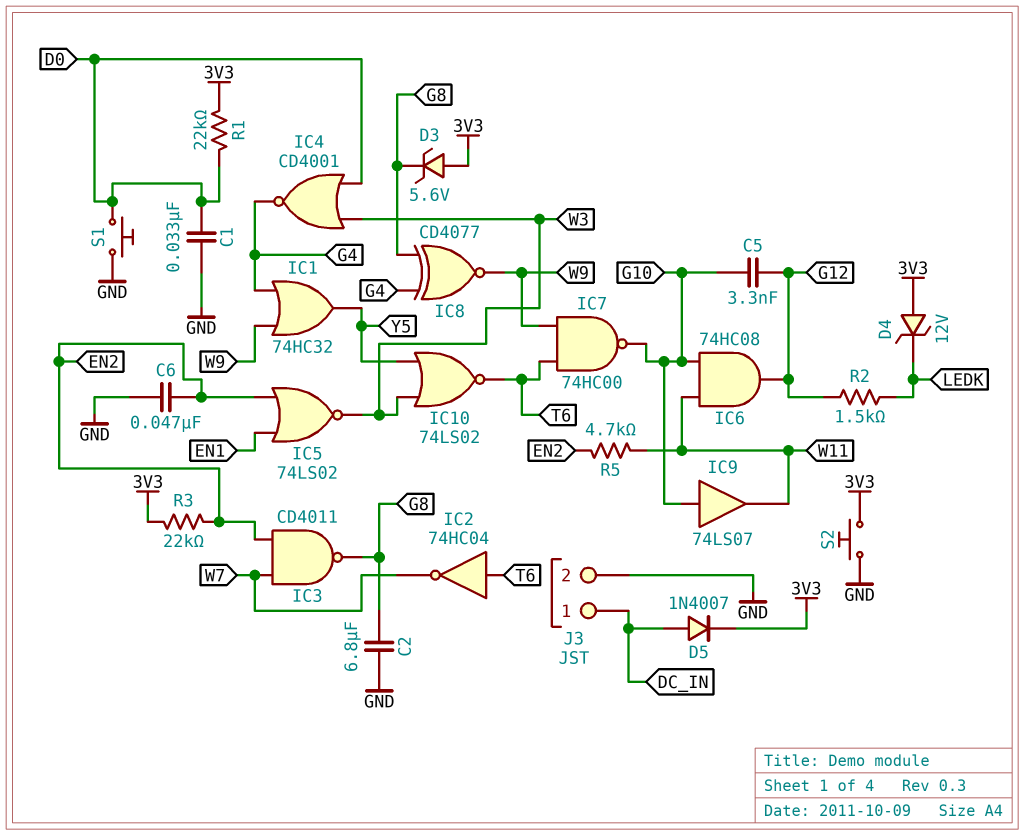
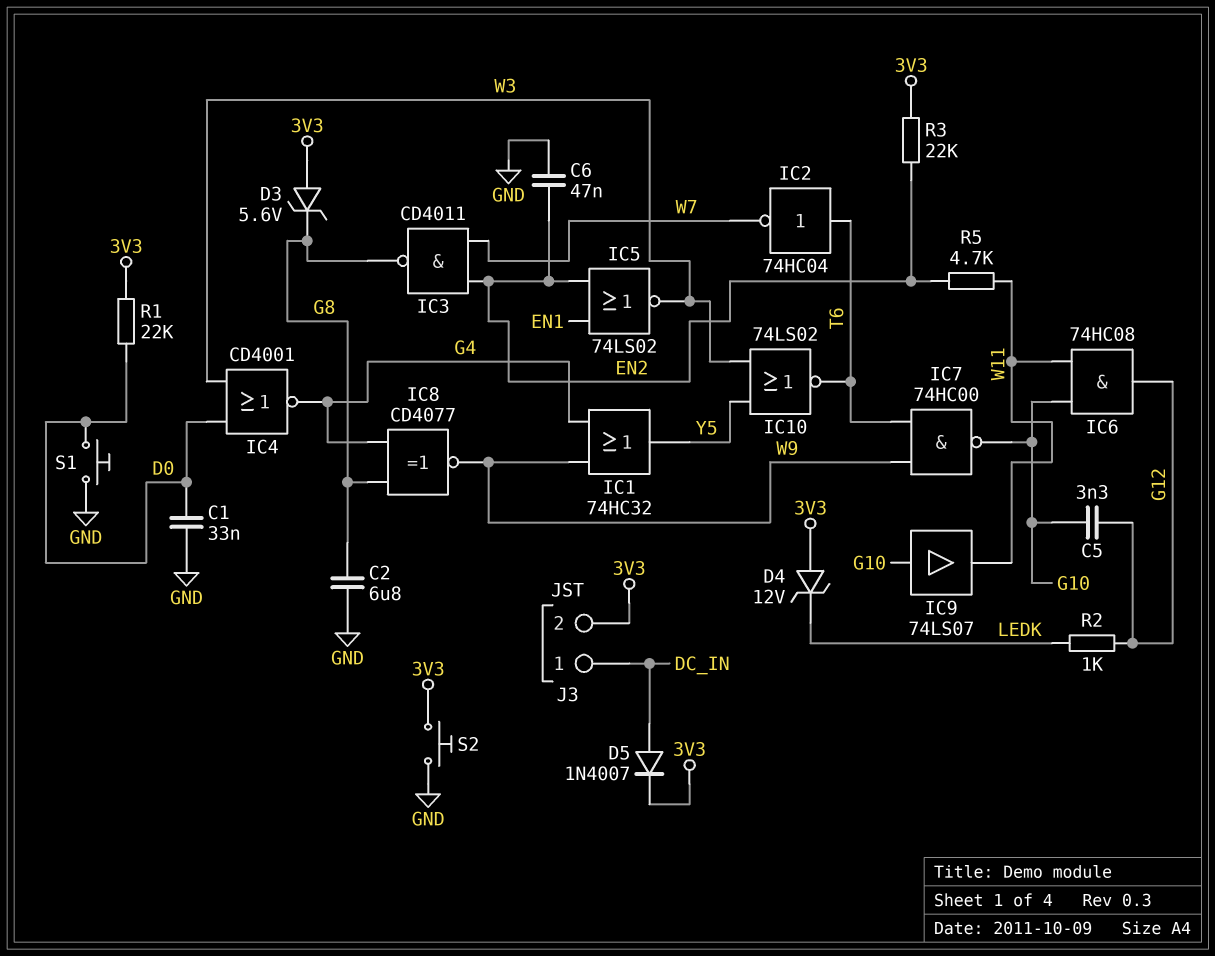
J3 pin 2: GND -> 3V3
R2: 1.5k (G12, LEDK) -> 1k (G12, LEDK)

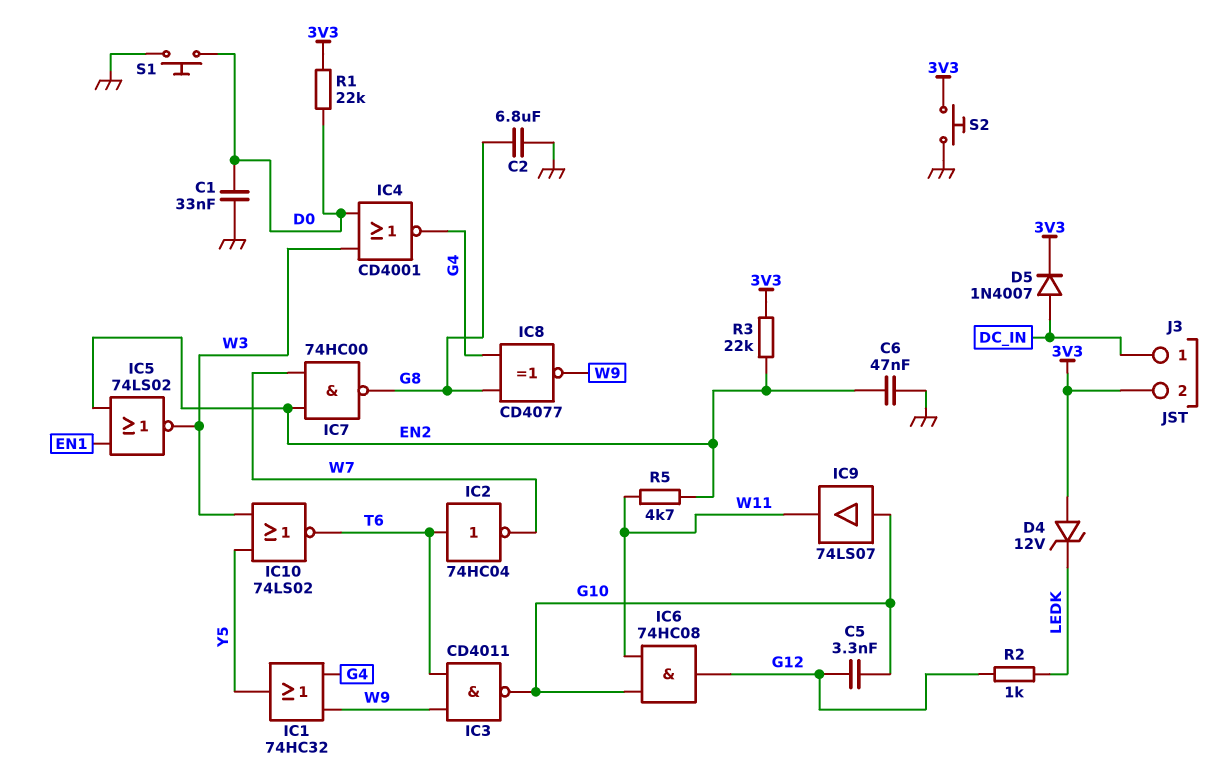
D3: zener 5.6V (A 3V3, K G8) -> none
IC3: NAND CD4011 (in EN2, in W7, out G8) -> NAND CD4011 (in T6, in W9, out G10)
IC7: NAND 74HC00 (in T6, in W9, out G10) -> NAND 74HC00 (in EN2, in W7, out G8)

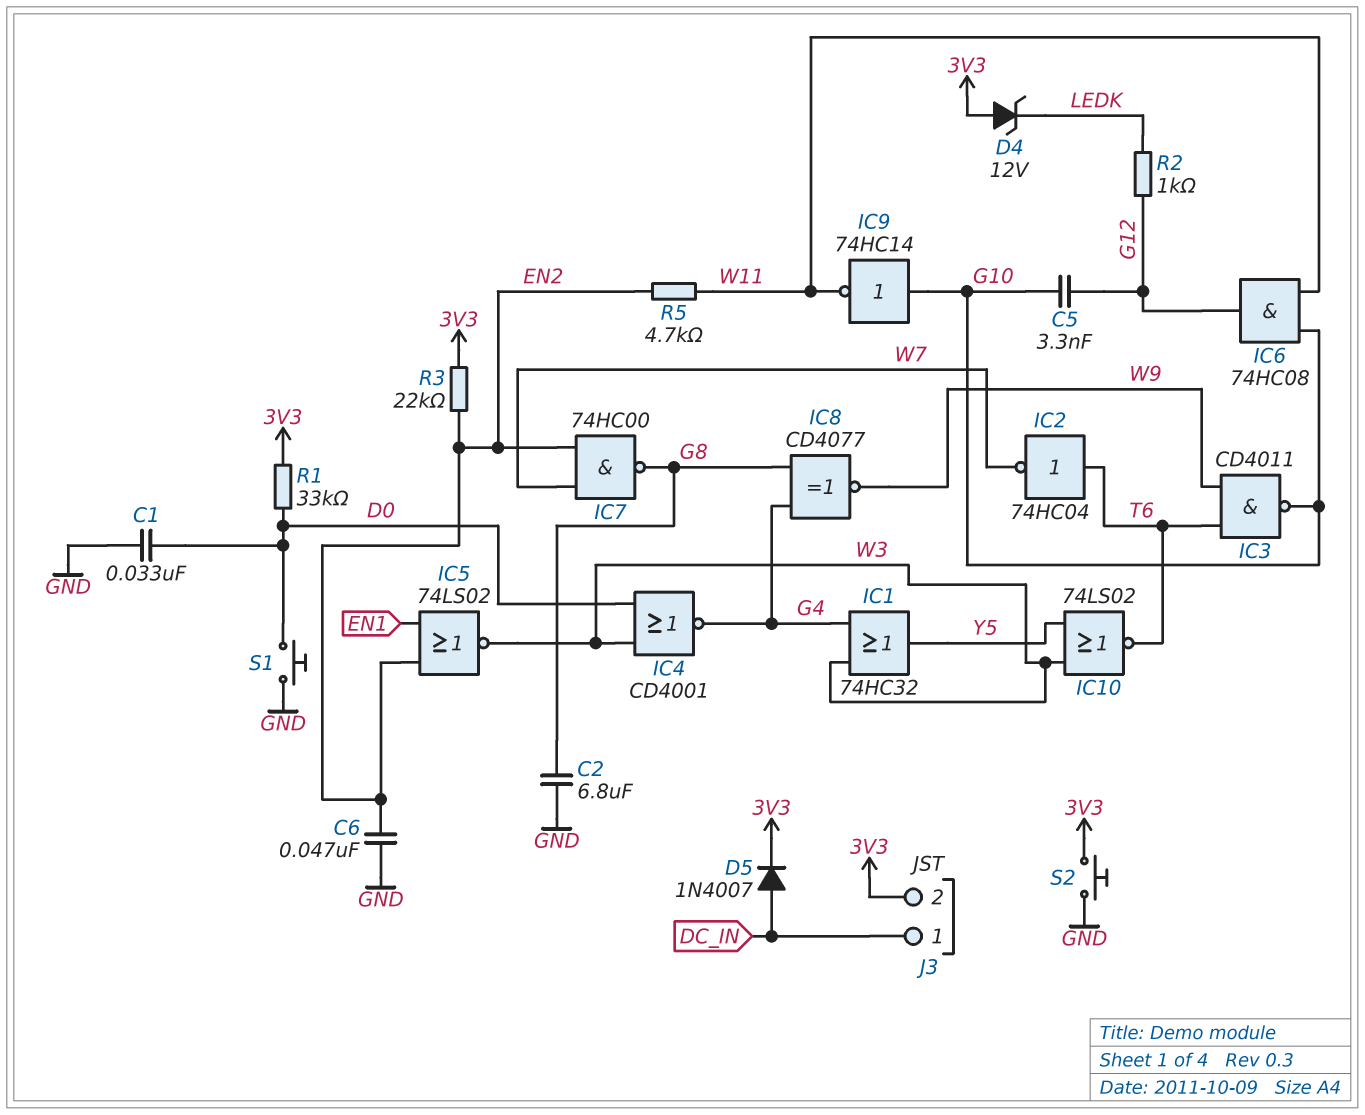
IC1: OR 74HC32 (in G4, in W9, out Y5) -> OR 74HC32 (in G4, in W3, out Y5)
IC9: buffer 74LS07 (in G10, out W11) -> NOT 74HC14 (in G10, out W11)
R1: 22k (3V3, D0) -> 33k (3V3, D0)

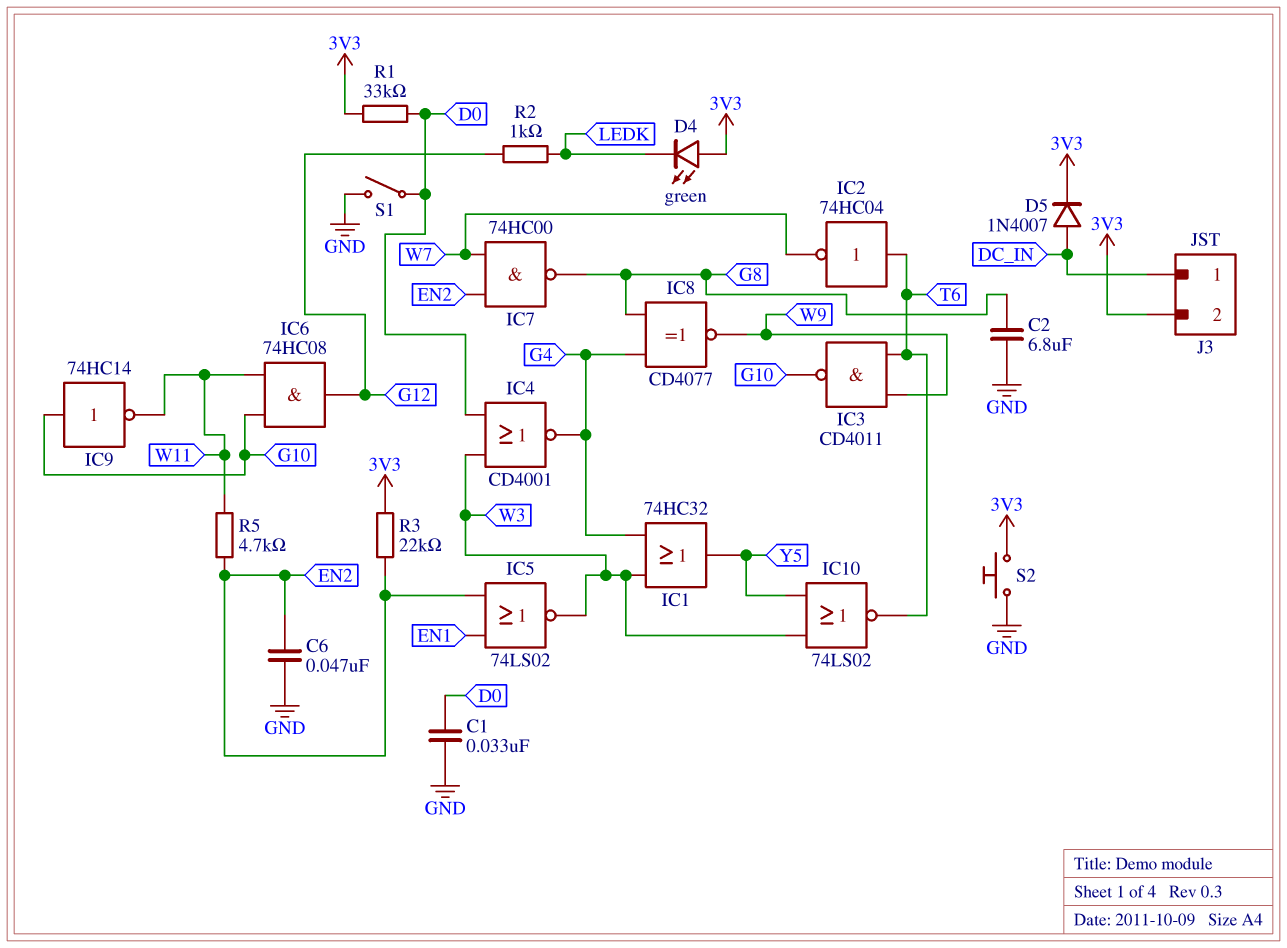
C5: 3.3nF (G10, G12) -> none
D4: zener 12V (A 3V3, K LEDK) -> LED green (A 3V3, K LEDK)
S1: button (D0, GND) -> switch (D0, GND)

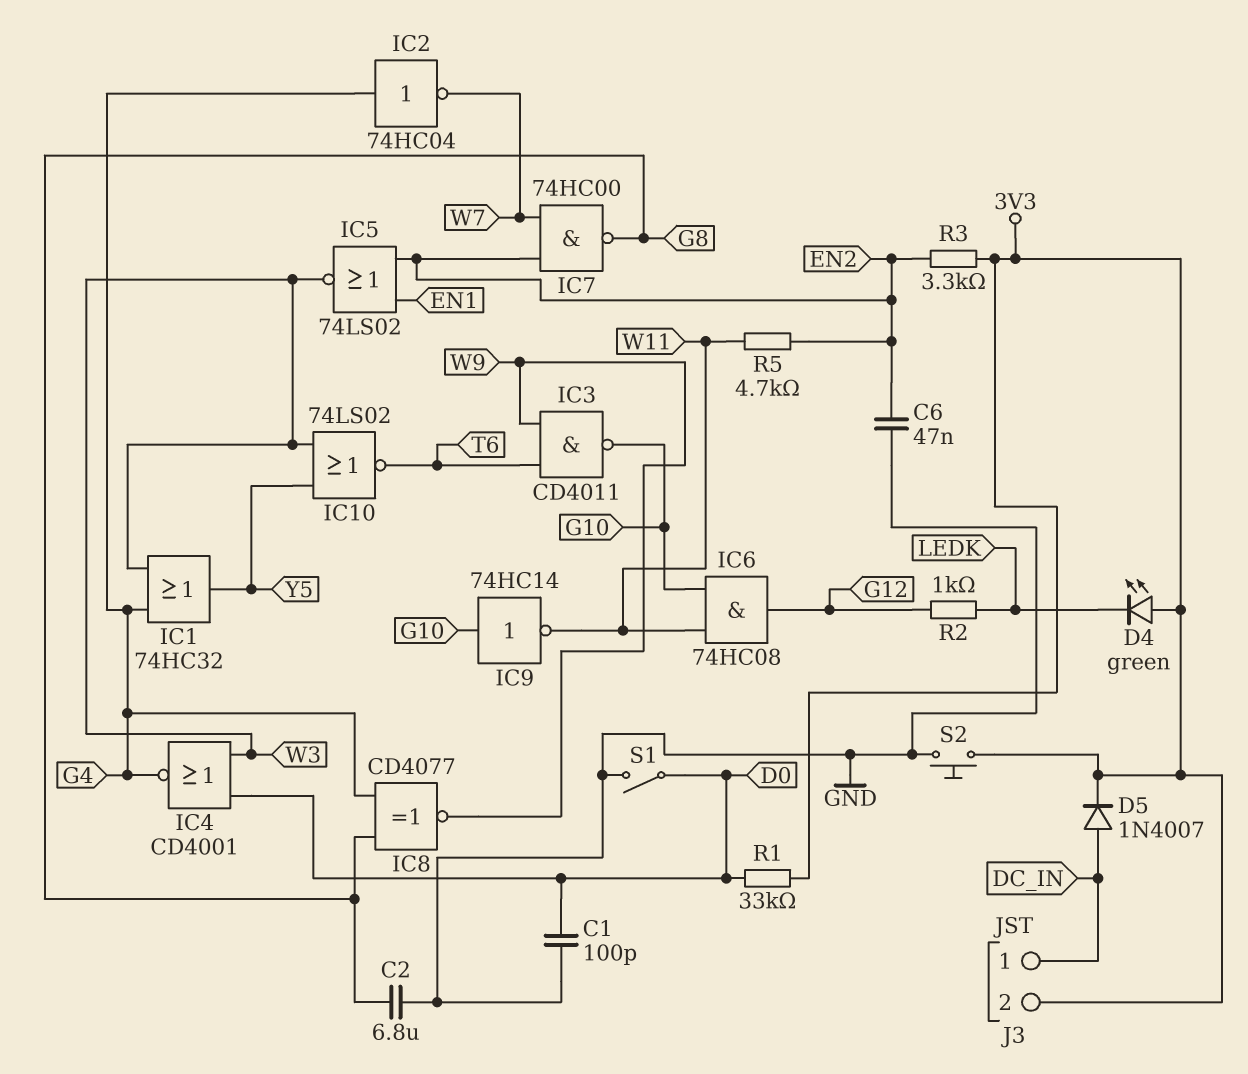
C1: 33nF (D0, GND) -> 100pF (D0, GND)
IC2: NOT 74HC04 (in T6, out W7) -> NOT 74HC04 (in G4, out W7)
R3: 22k (3V3, EN2) -> 3.3k (3V3, EN2)

